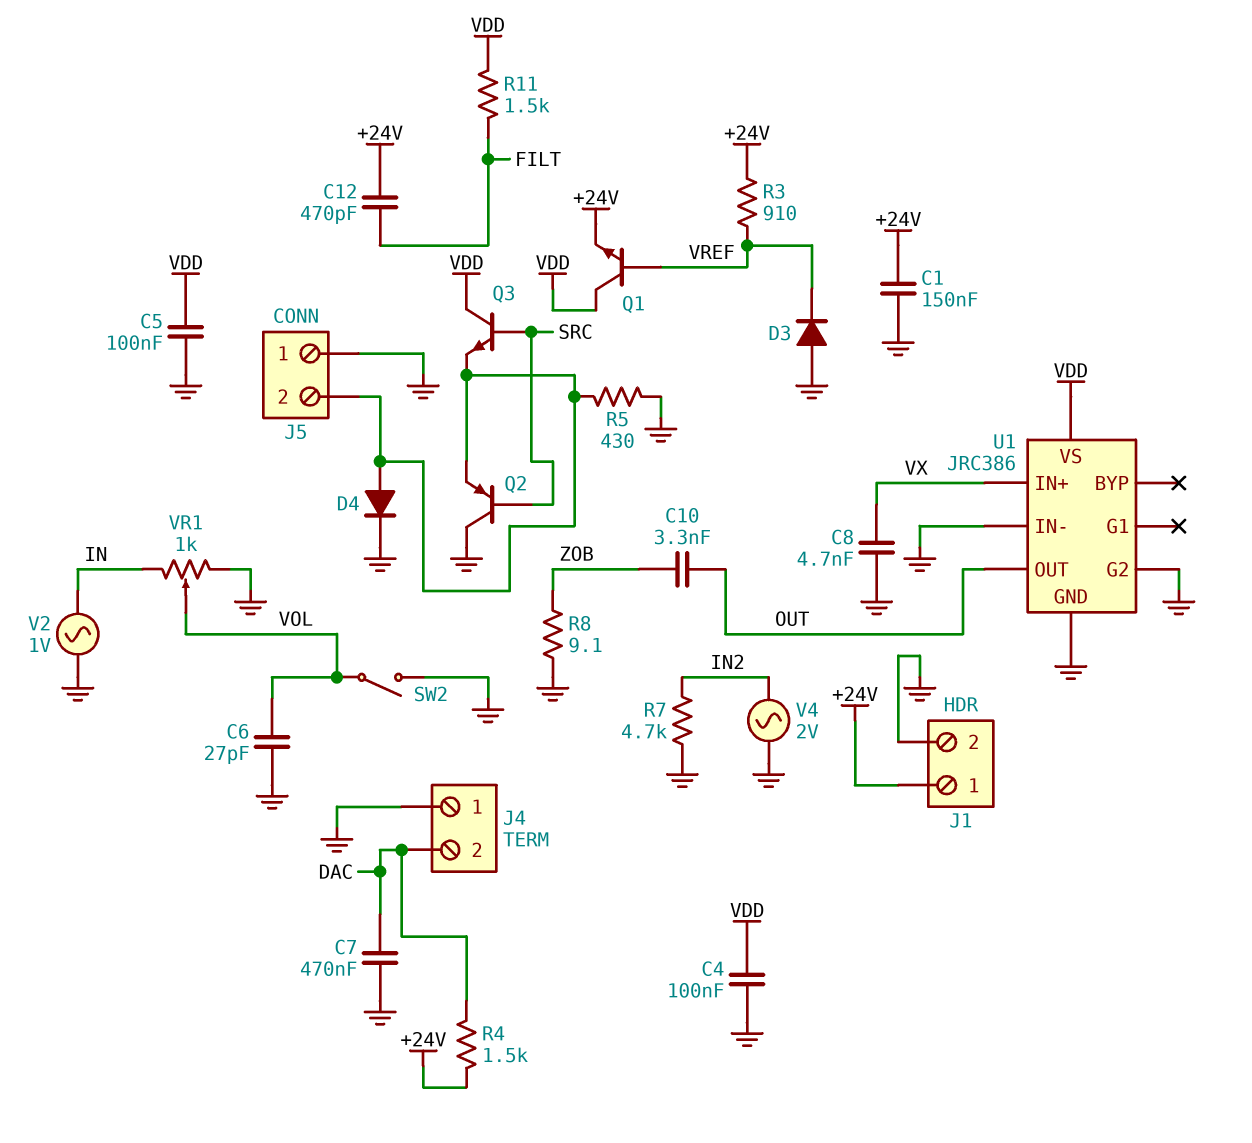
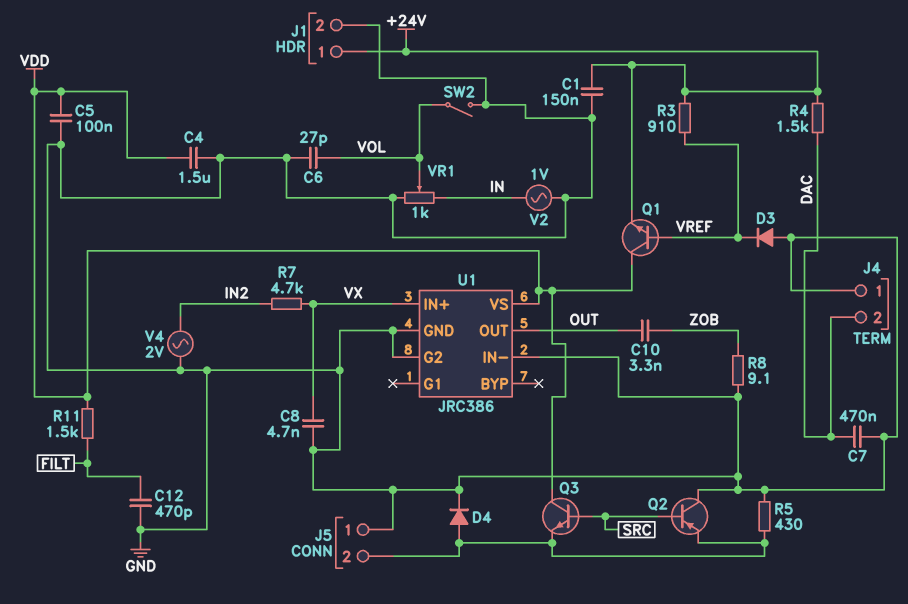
C4: 100nF (GND, VDD) -> 1.5uF (GND, VDD)
C12: 470pF (+24V, FILT) -> 470pF (FILT, GND)
R7: 4.7k (GND, IN2) -> 4.7k (IN2, VX)

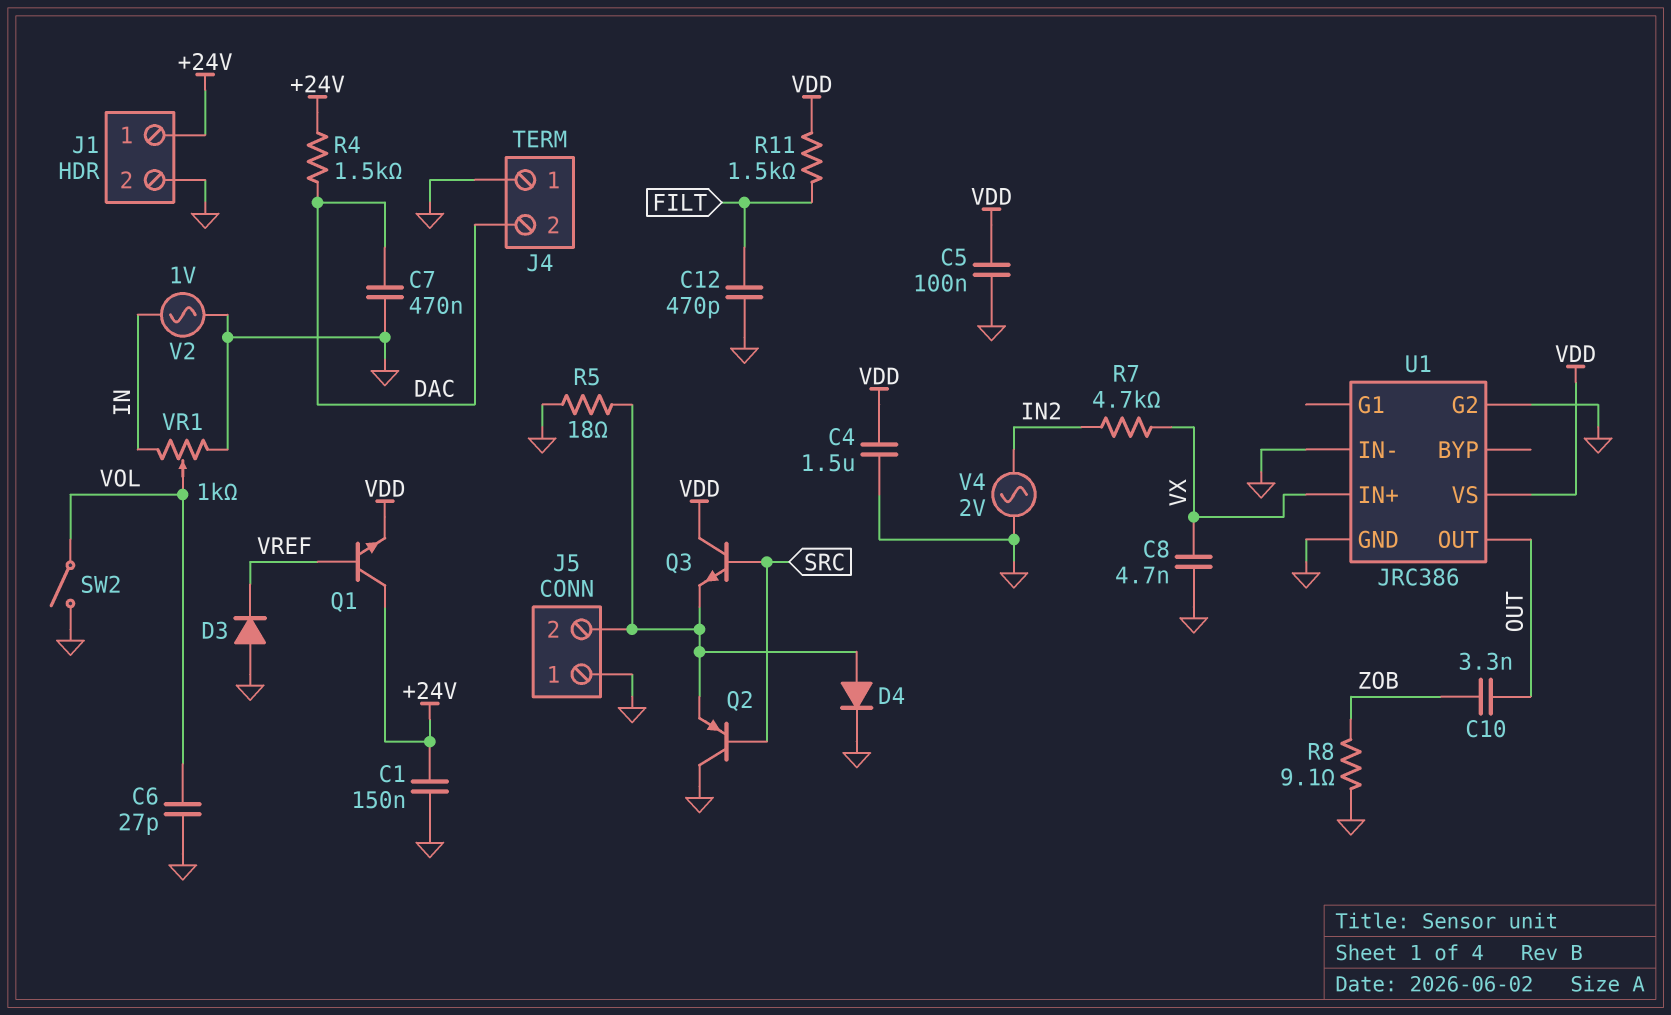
Q1: NPN (B VREF, C VDD, E +24V) -> NPN (B VREF, C +24V, E VDD)
R3: 910 (+24V, VREF) -> none
R5: 430 (GND, J5/2) -> 18 (GND, J5/2)

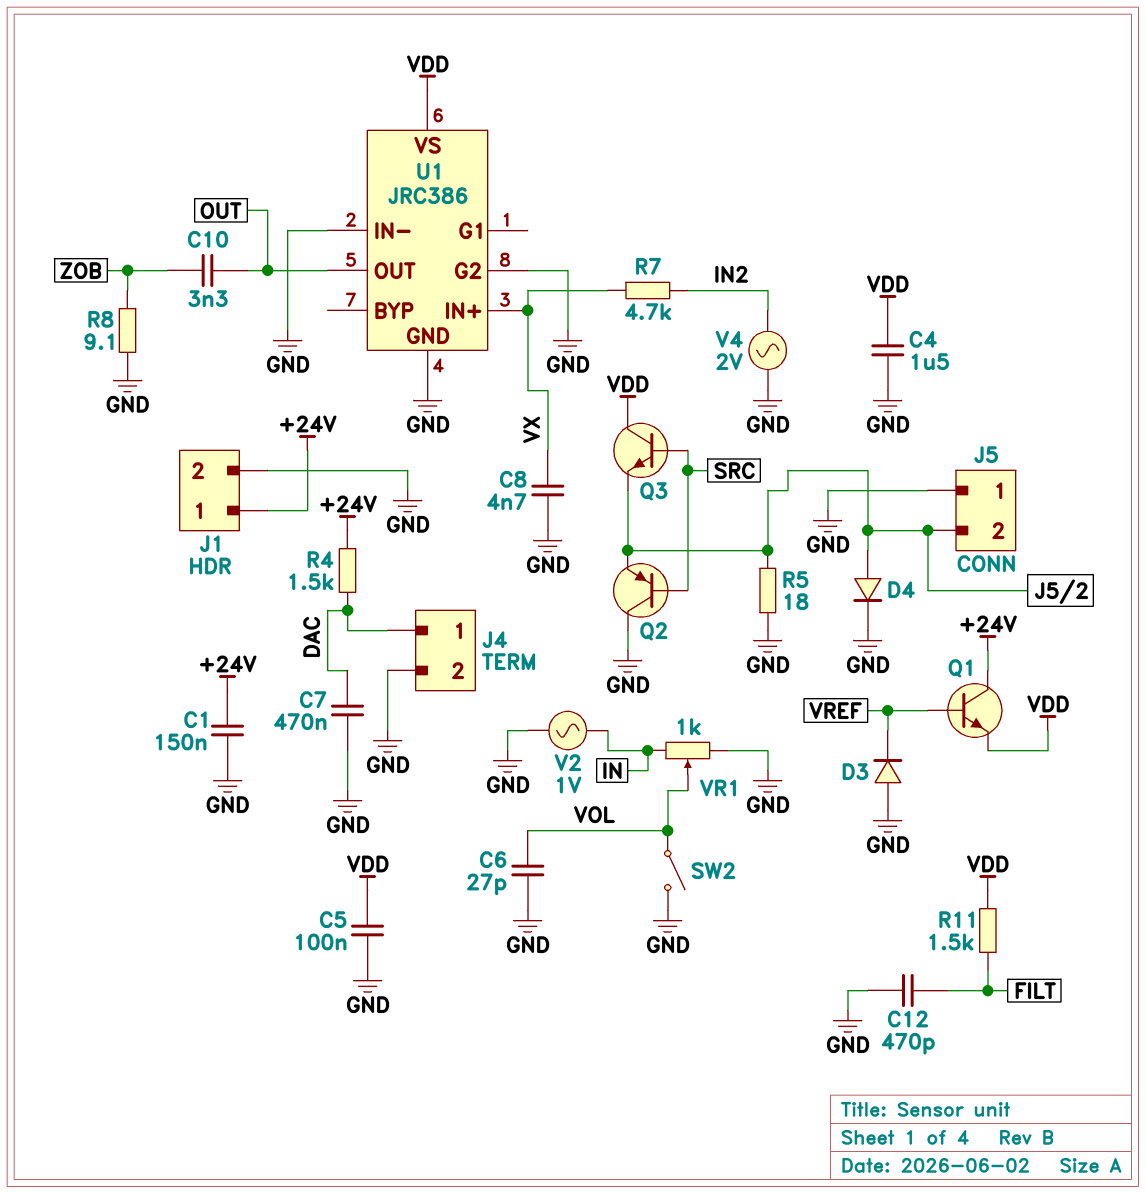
J4 pin 1: GND -> DAC
J4 pin 2: DAC -> GND

